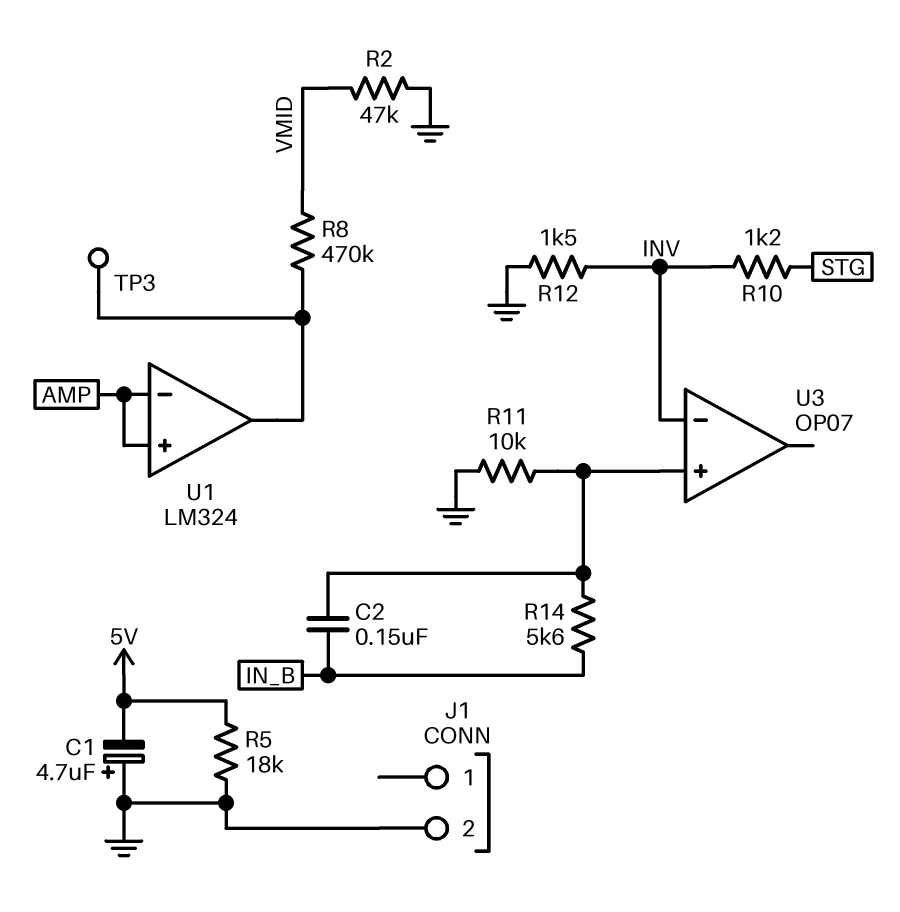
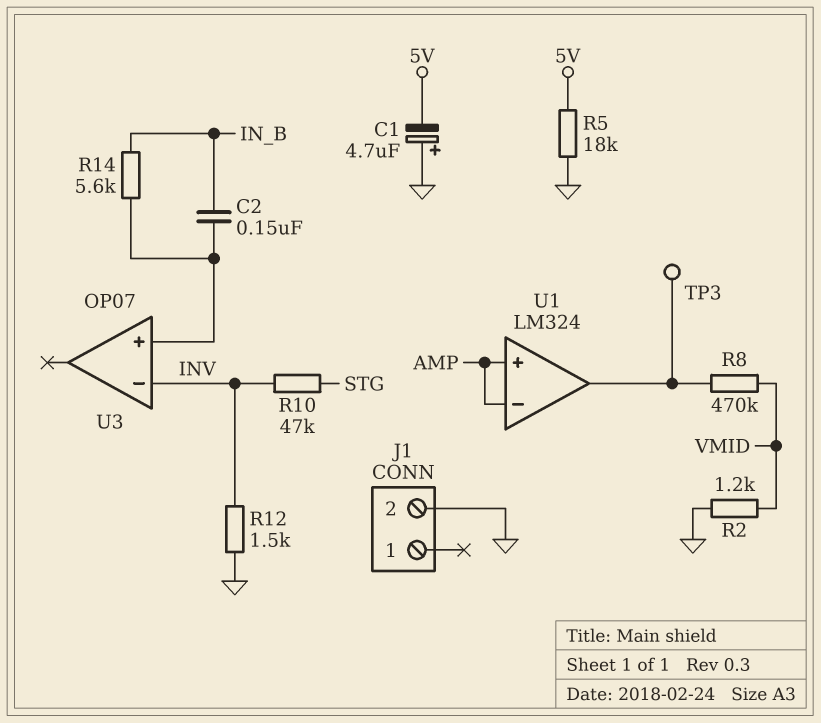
R2: 47k (GND, VMID) -> 1.2k (GND, VMID)
R10: 1.2k (INV, STG) -> 47k (INV, STG)
R11: 10k (GND, U3/in+) -> none

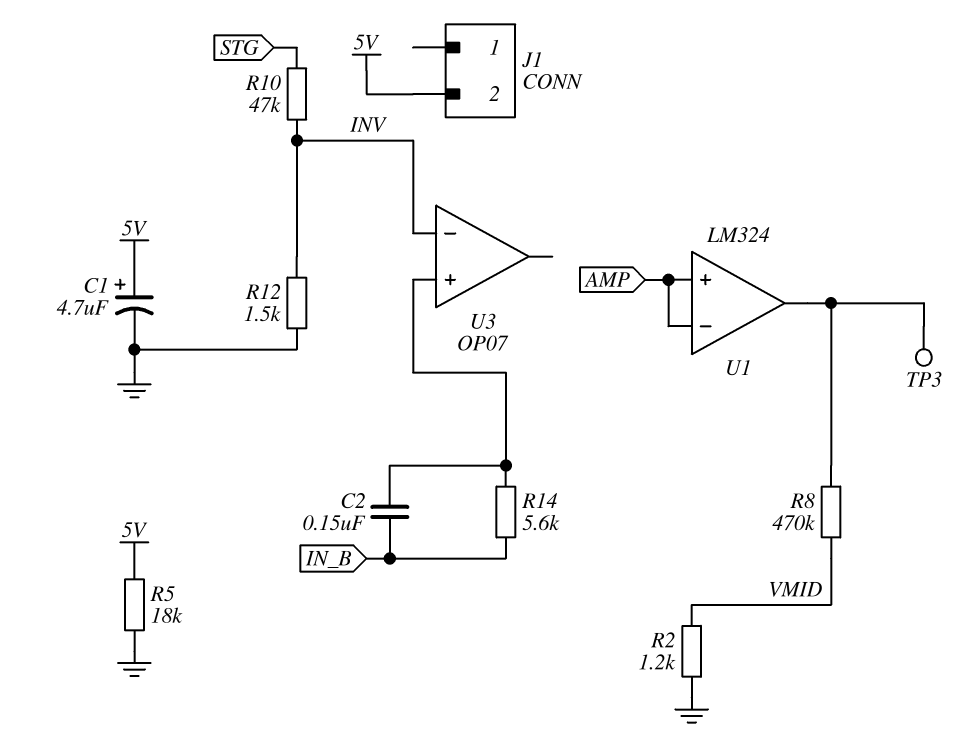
C1: 4.7uF (plus GND, minus 5V) -> 4.7uF (plus 5V, minus GND)
J1 pin 2: GND -> 5V

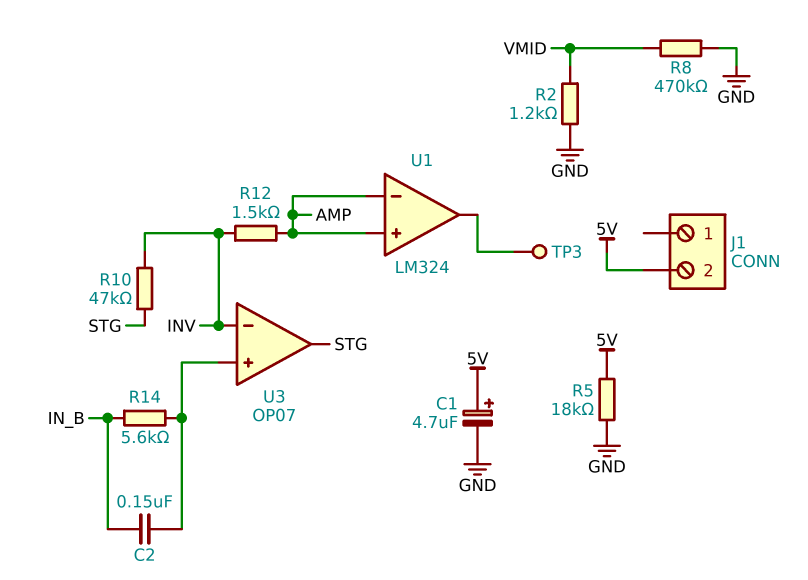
R8: 470k (U1/out, VMID) -> 470k (GND, VMID)
R12: 1.5k (GND, INV) -> 1.5k (AMP, INV)
U3 pin out: none -> STG

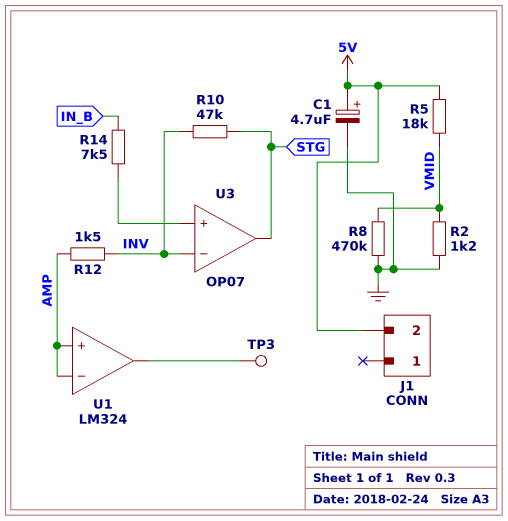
C2: 150nF (IN_B, U3/in+) -> none
R5: 18k (5V, GND) -> 18k (5V, VMID)
R14: 5.6k (IN_B, U3/in+) -> 7.5k (IN_B, U3/in+)

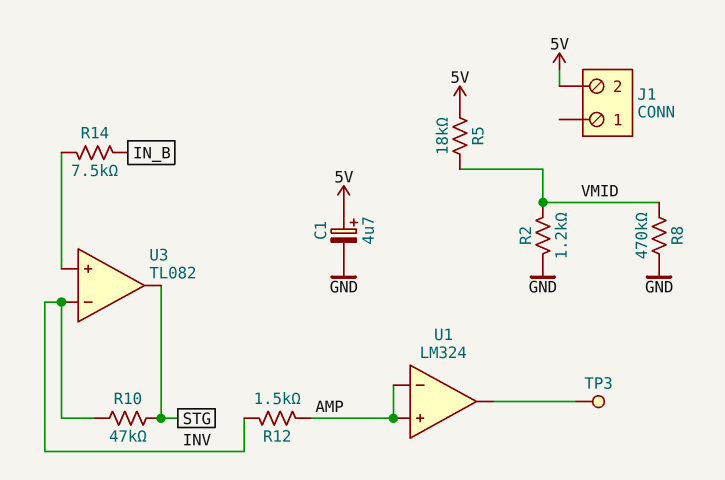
U3: OP07 -> TL082

